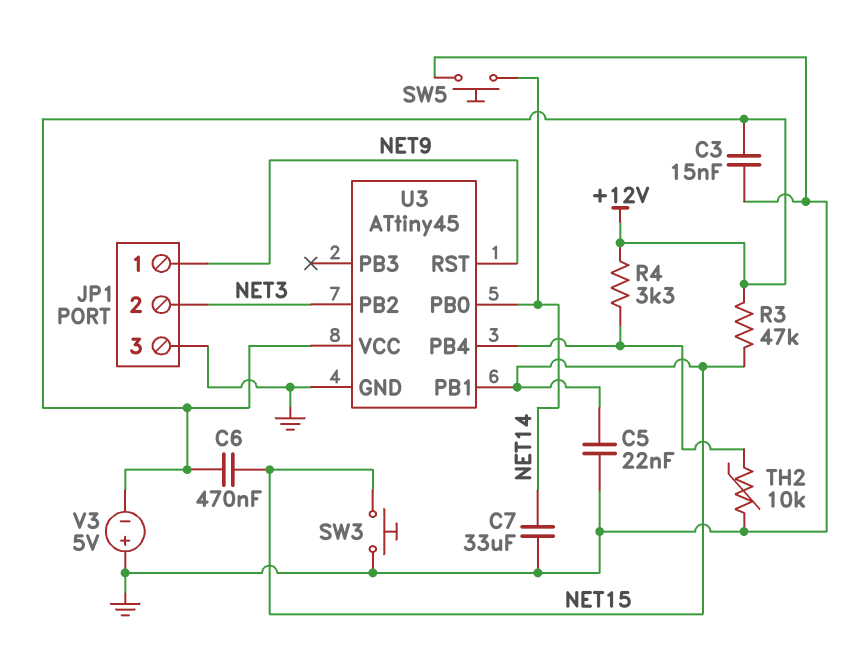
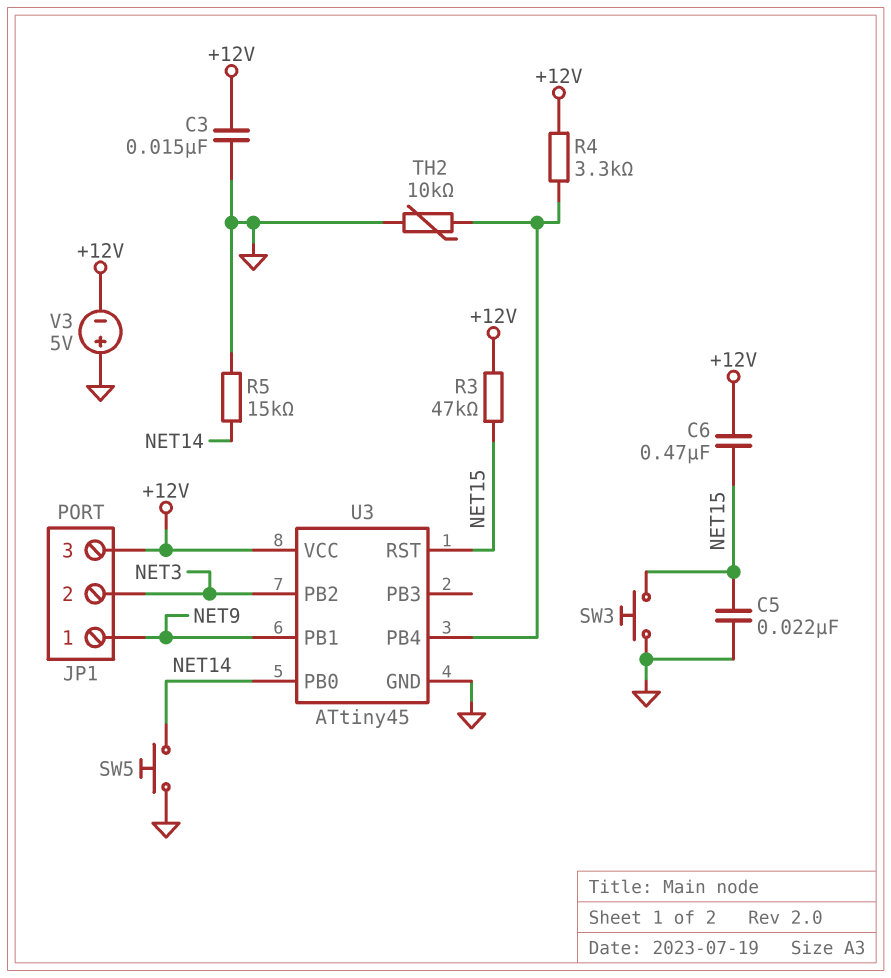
C7: 33uF (GND, NET14) -> none
JP1 pin 3: GND -> +12V
R5: none -> 15k (GND, NET14)
U3 pin PB1: NET15 -> NET9
U3 pin RST: NET9 -> NET15

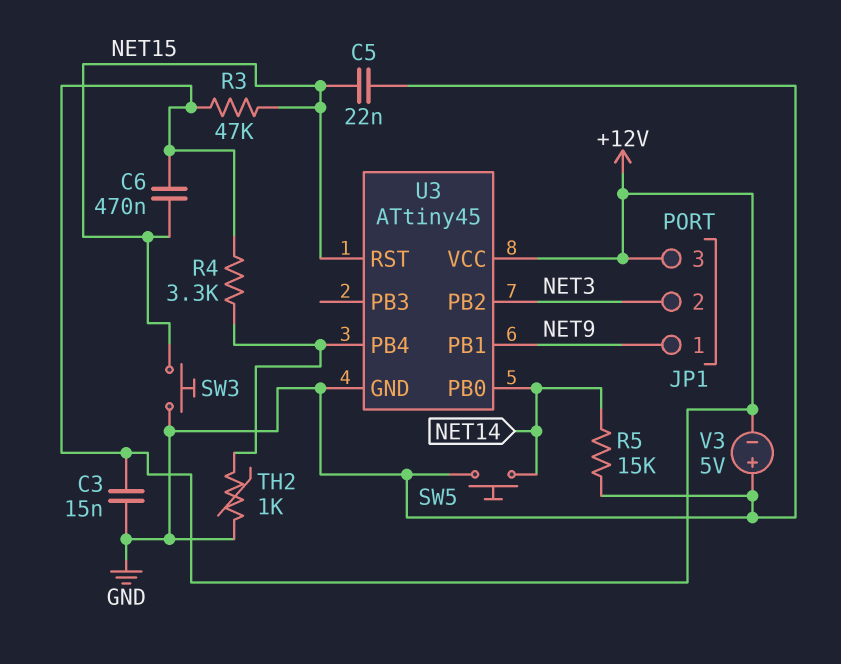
TH2: 10k (GND, U3/PB4) -> 1k (GND, U3/PB4)

